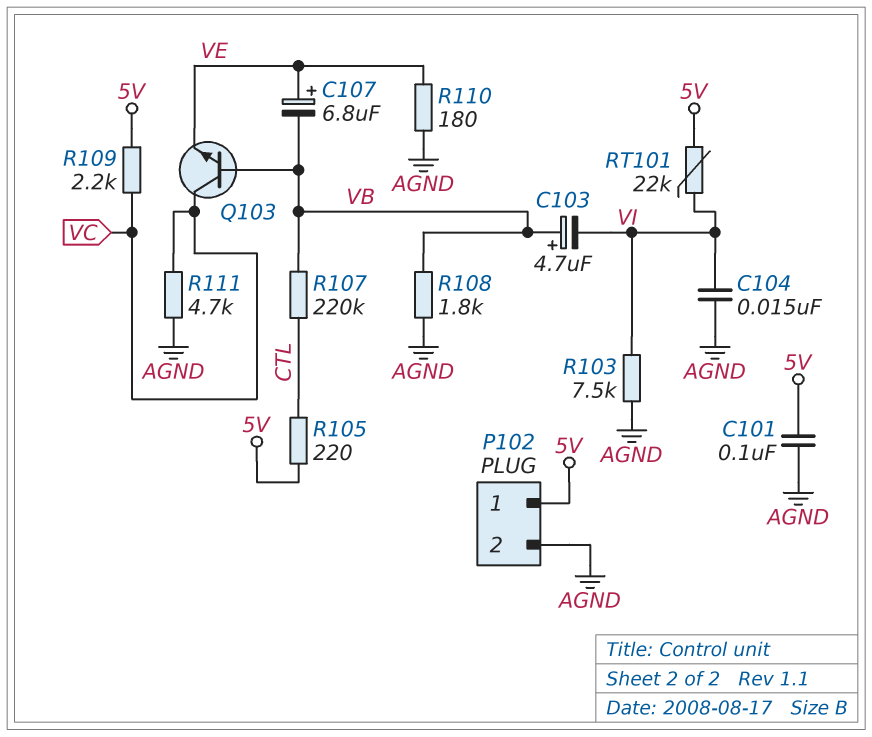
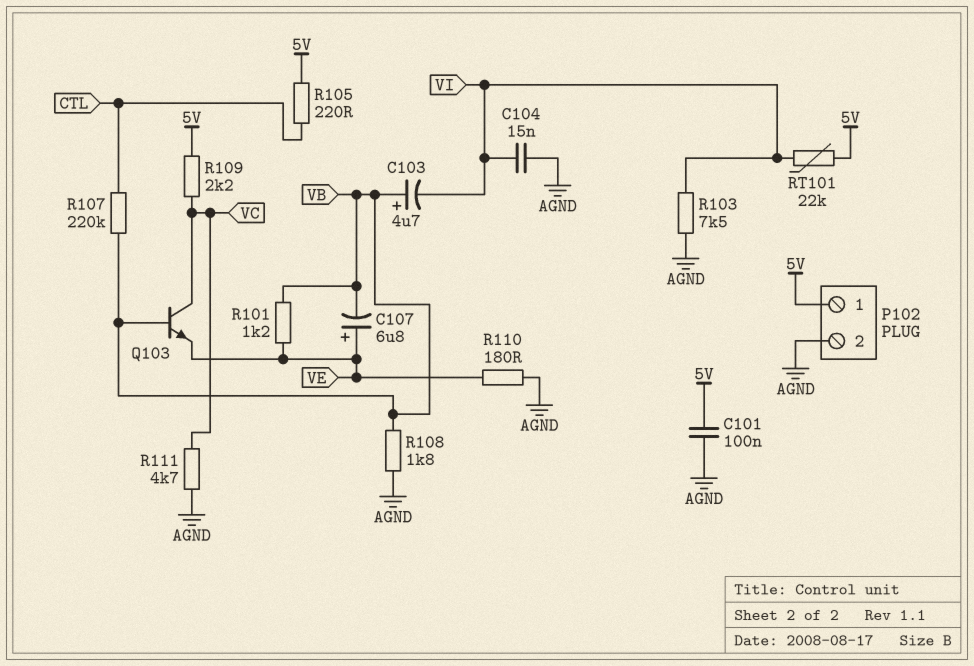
R101: none -> 1.2k (VB, VE)

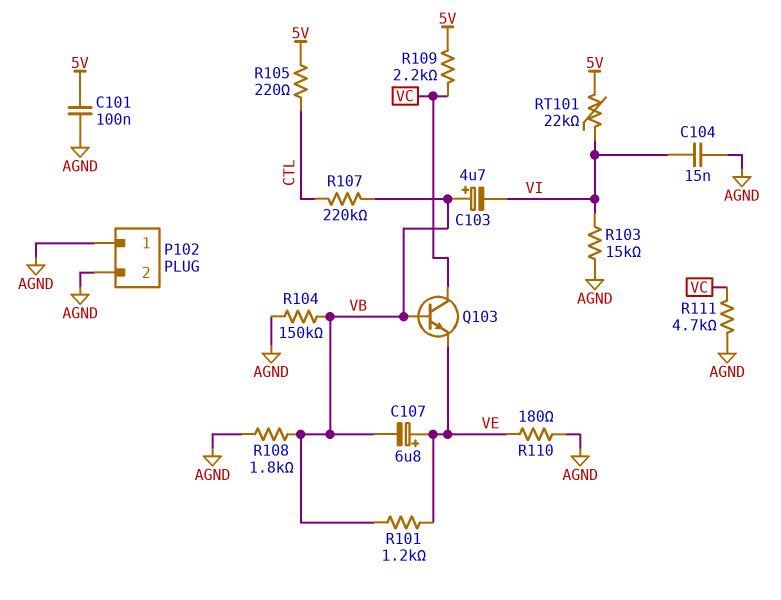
P102 pin 1: 5V -> AGND
R103: 7.5k (AGND, VI) -> 15k (AGND, VI)
R104: none -> 150k (AGND, VB)

